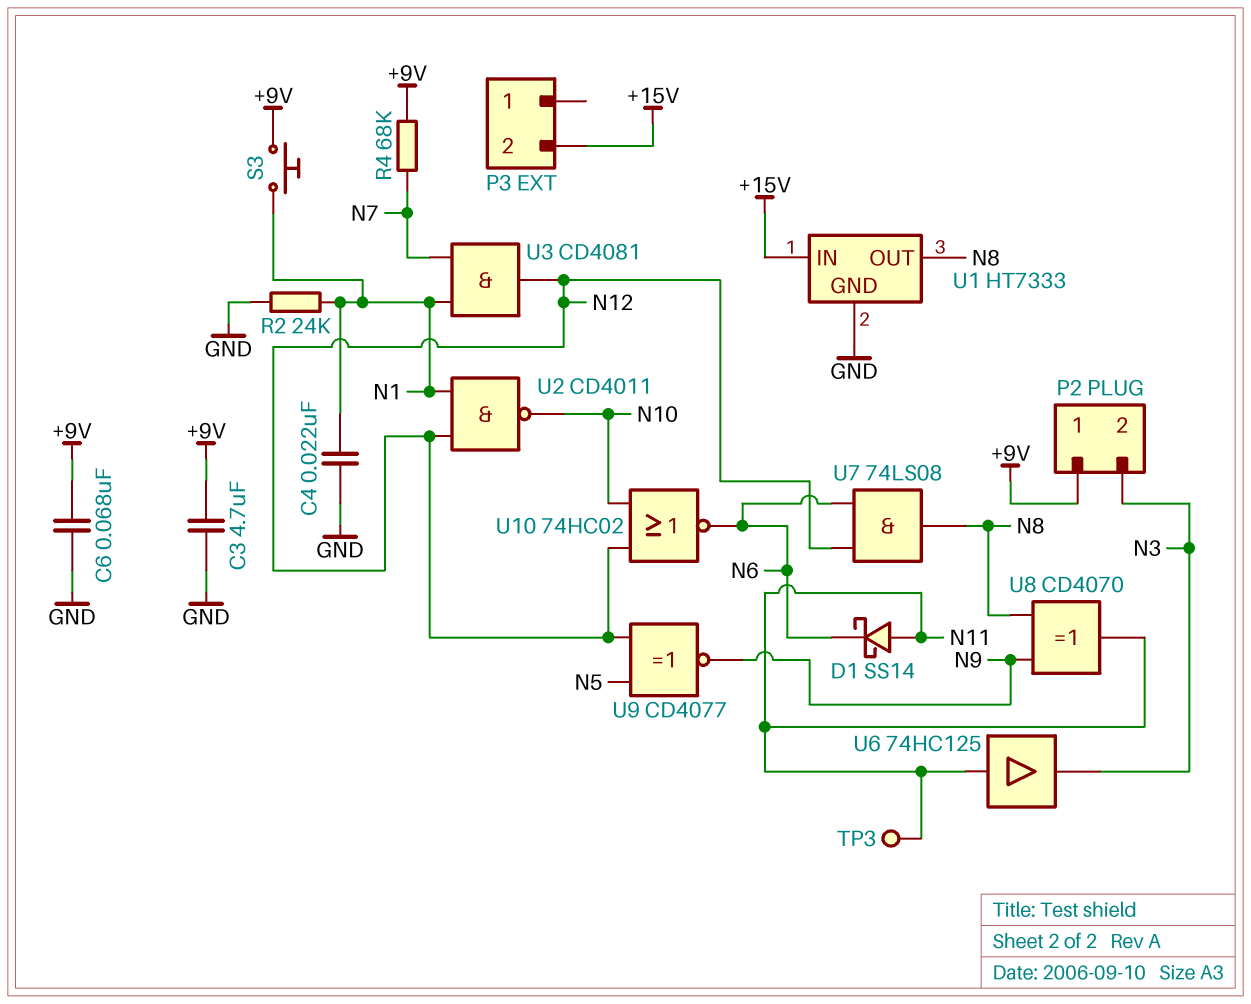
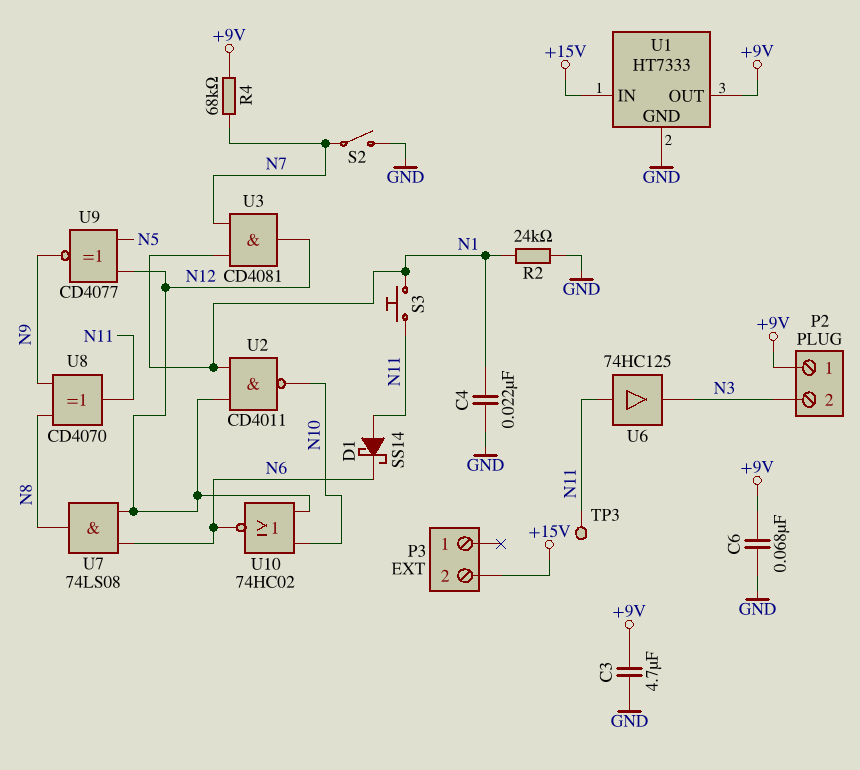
S2: none -> switch (GND, N7)
S3: button (+9V, N1) -> button (N1, N11)
U1 pin OUT: N8 -> +9V

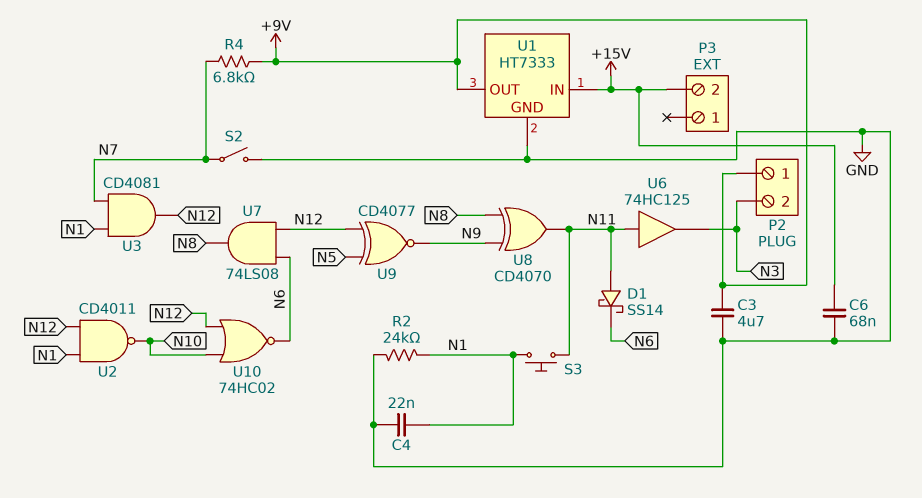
C6: 68nF (+9V, GND) -> 68nF (+15V, GND)
R4: 68k (+9V, N7) -> 6.8k (+9V, N7)
TP3: test point (N11) -> none

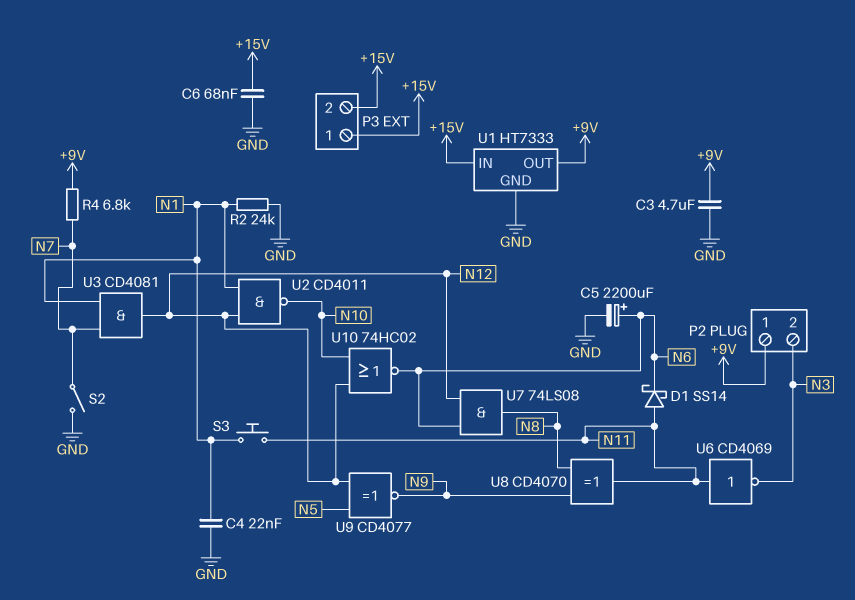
C5: none -> 2200uF (plus N6, minus GND)
P3 pin 1: none -> +15V
U6: buffer 74HC125 (in N11, out N3) -> NOT CD4069 (in N11, out N3)

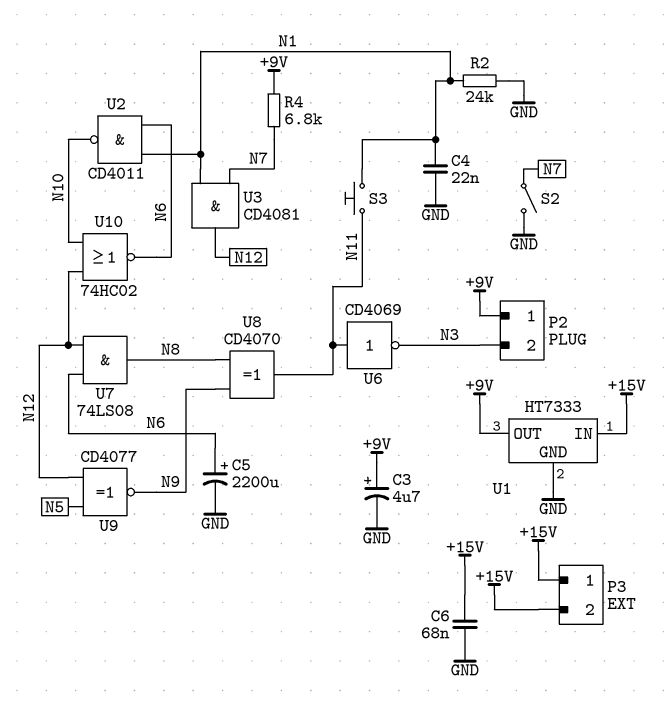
C3: 4.7uF (+9V, GND) -> 4.7uF (plus +9V, minus GND)
D1: schottky SS14 (A N11, K N6) -> none
U2: NAND CD4011 (in N1, in N12, out N10) -> NAND CD4011 (in N1, in N6, out N10)

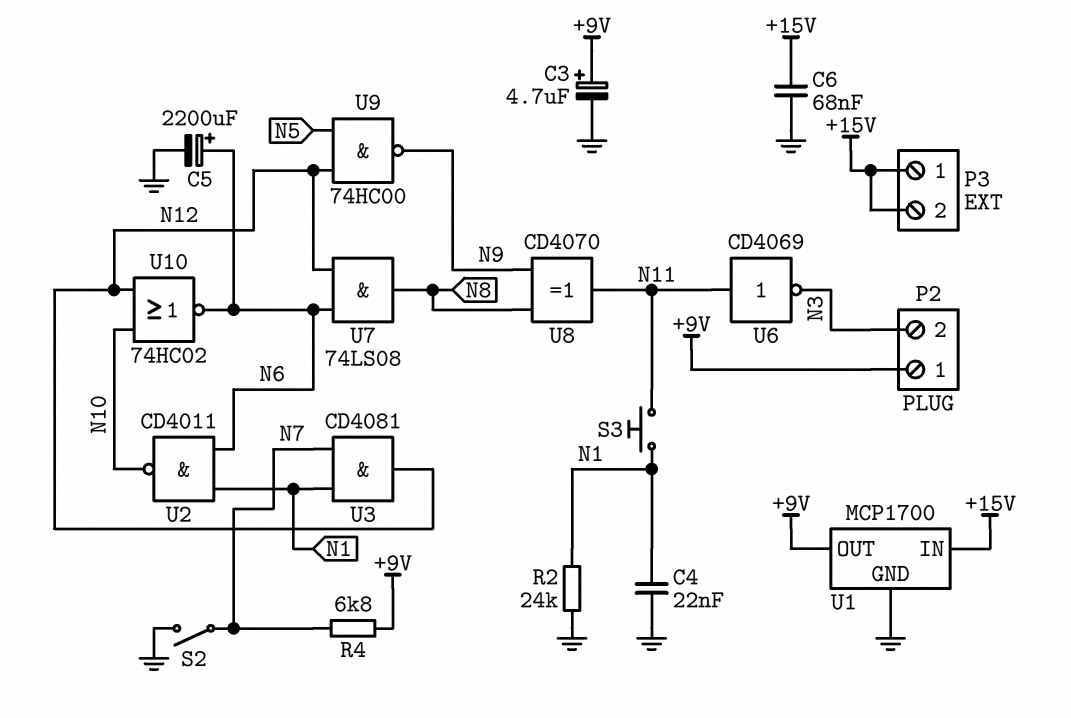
U1: HT7333 -> MCP1700
U9: XNOR CD4077 (in N5, in N12, out N9) -> NAND 74HC00 (in N5, in N12, out N9)

